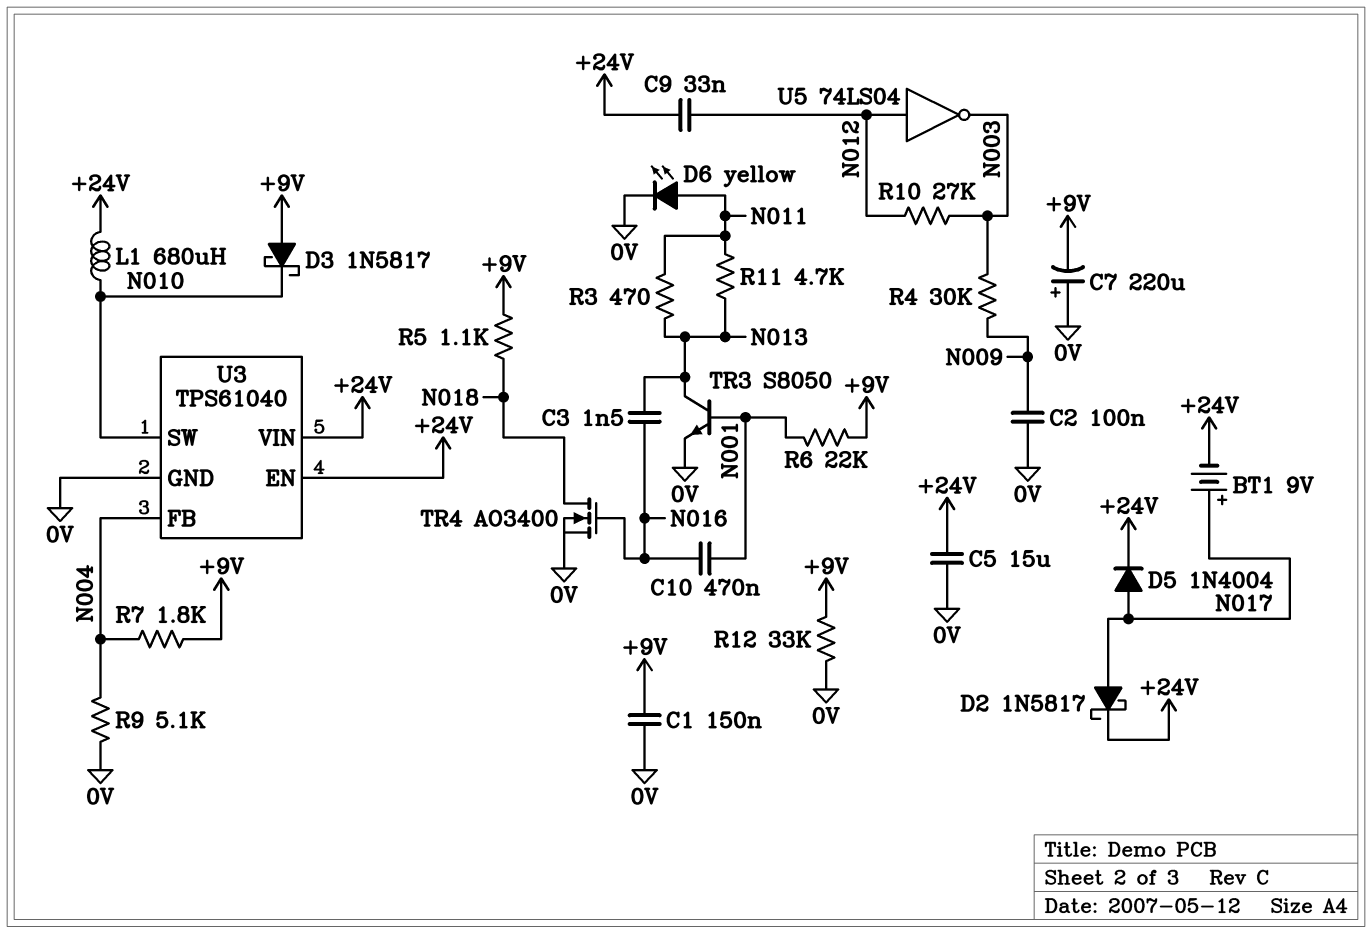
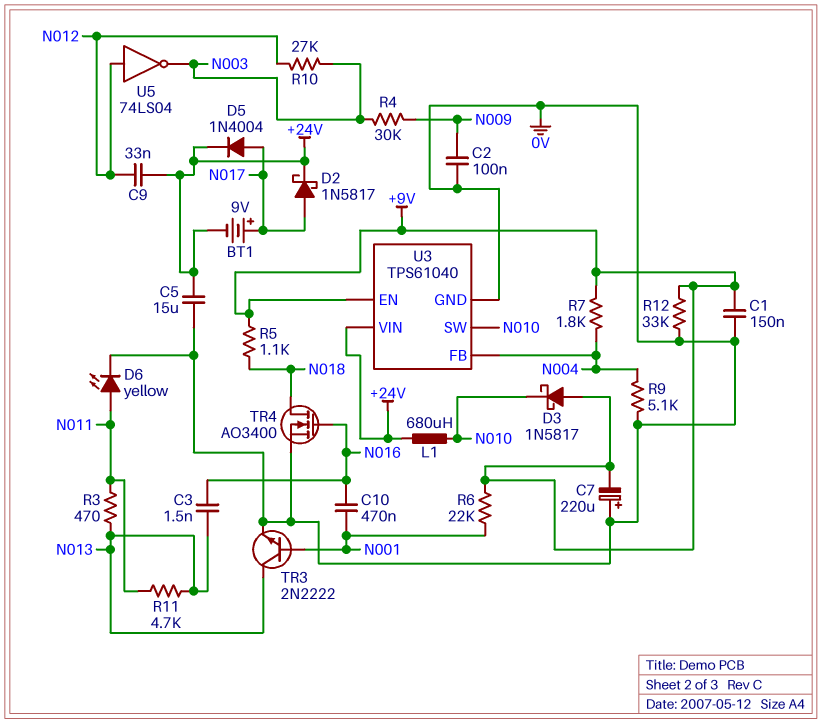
TR3: NPN S8050 (B N001, C N013, E 0V) -> NPN 2N2222 (B N001, C N013, E 0V)
U3 pin EN: +24V -> +9V

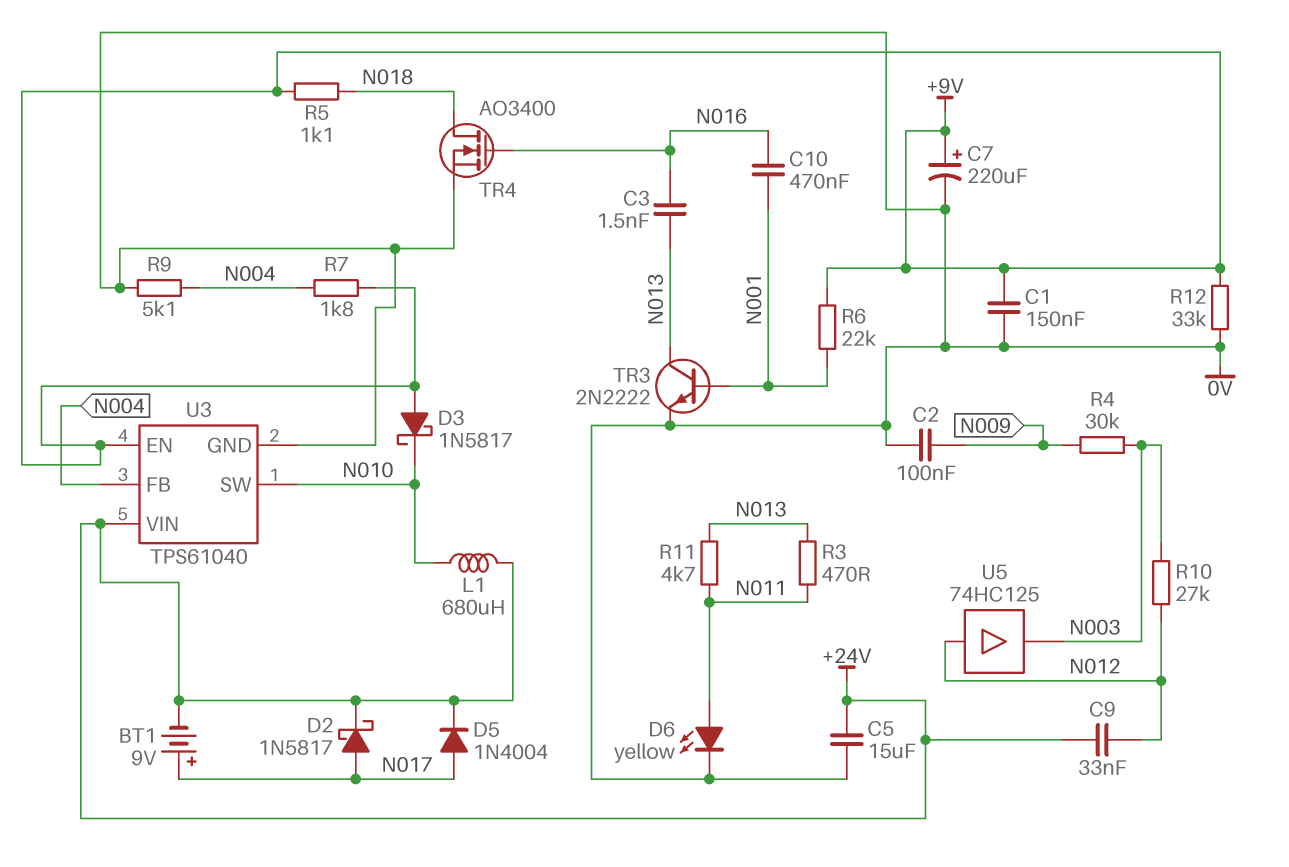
C7: 220uF (plus 0V, minus +9V) -> 220uF (plus +9V, minus 0V)
U5: NOT 74LS04 (in N012, out N003) -> buffer 74HC125 (in N012, out N003)

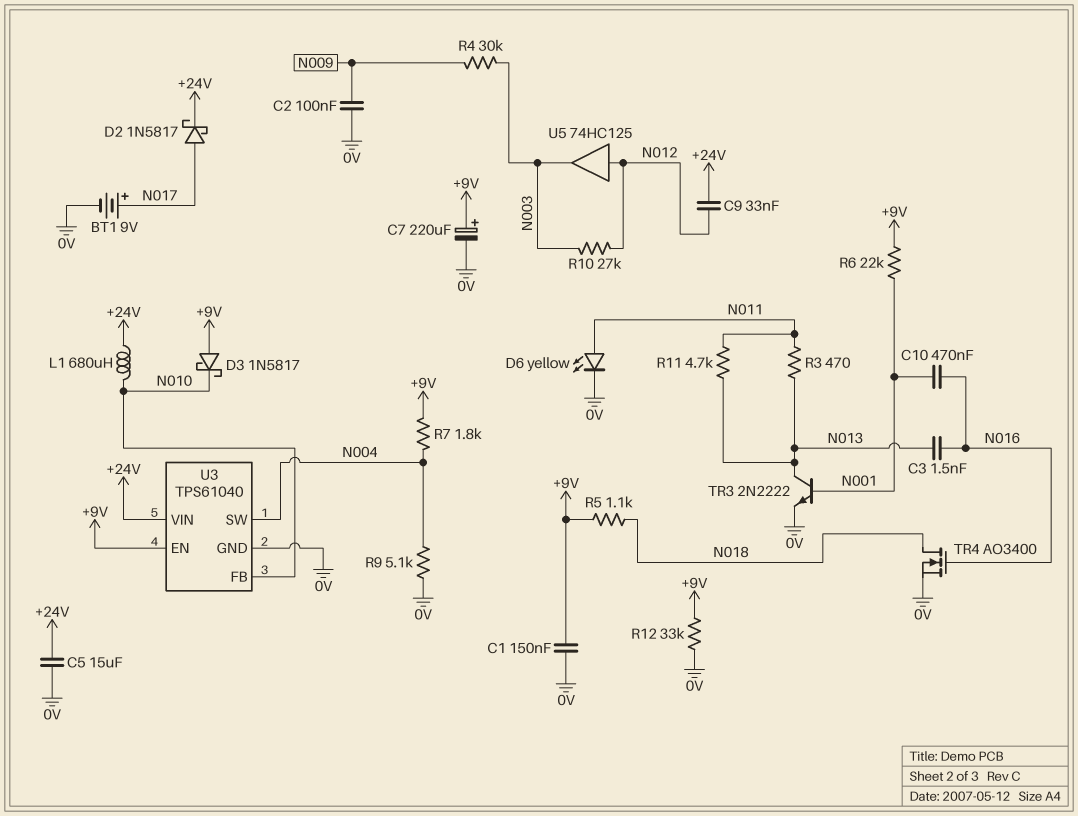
BT1: 9V (plus N017, minus +24V) -> 9V (plus N017, minus 0V)
D5: diode 1N4004 (A N017, K +24V) -> none
U3 pin FB: N004 -> N010
U3 pin SW: N010 -> N004

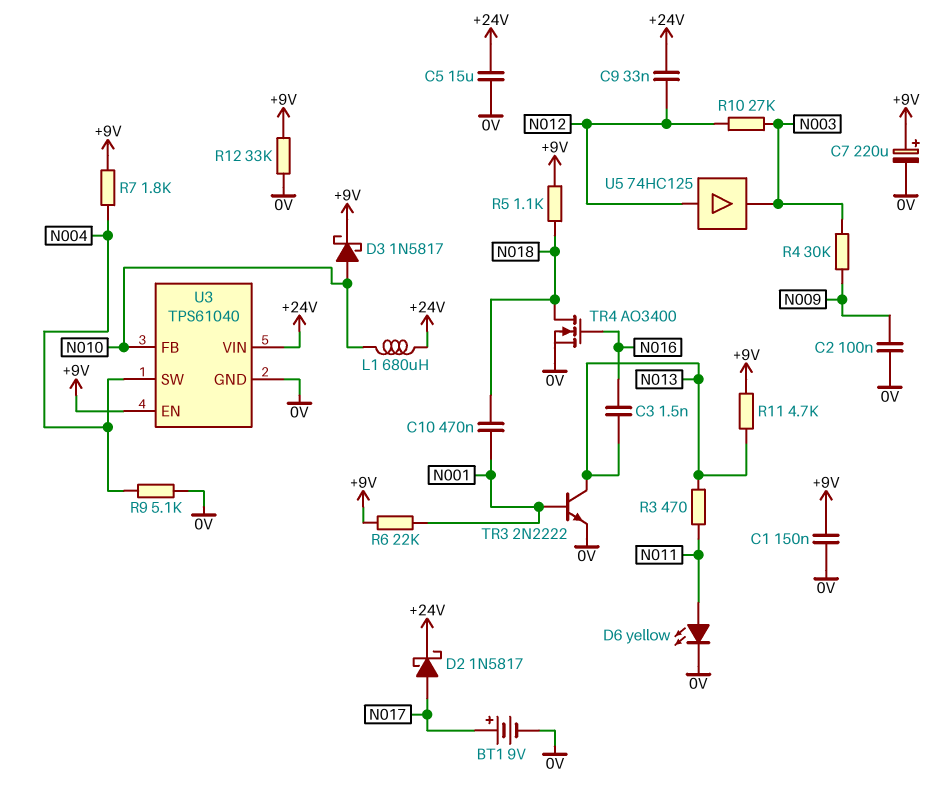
C10: 470nF (N001, N016) -> 470nF (N001, N018)
D3: schottky 1N5817 (A +9V, K N010) -> schottky 1N5817 (A N010, K +9V)
R11: 4.7k (N011, N013) -> 4.7k (+9V, N013)

